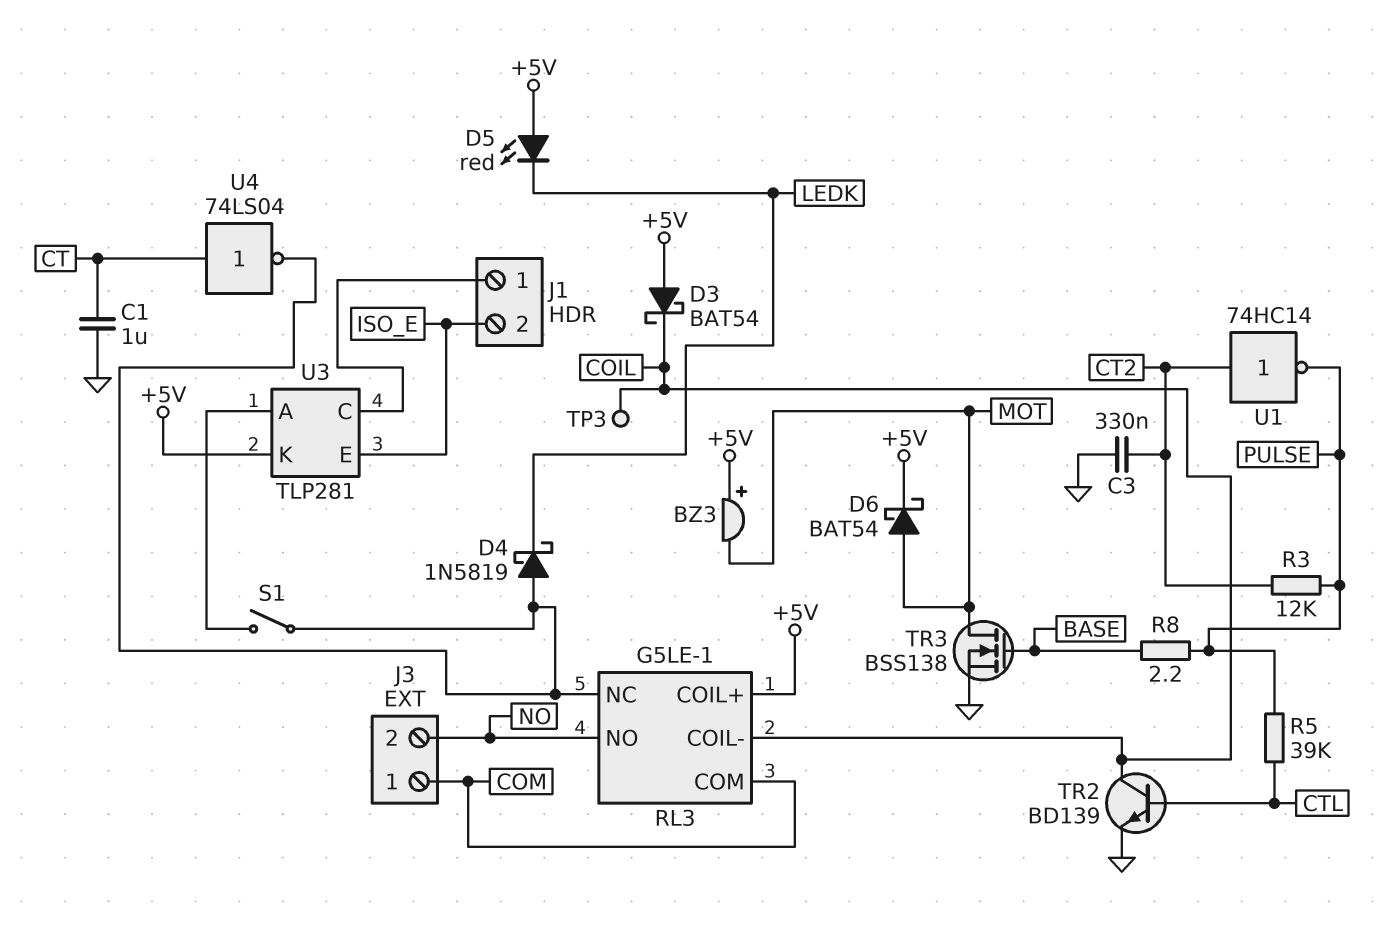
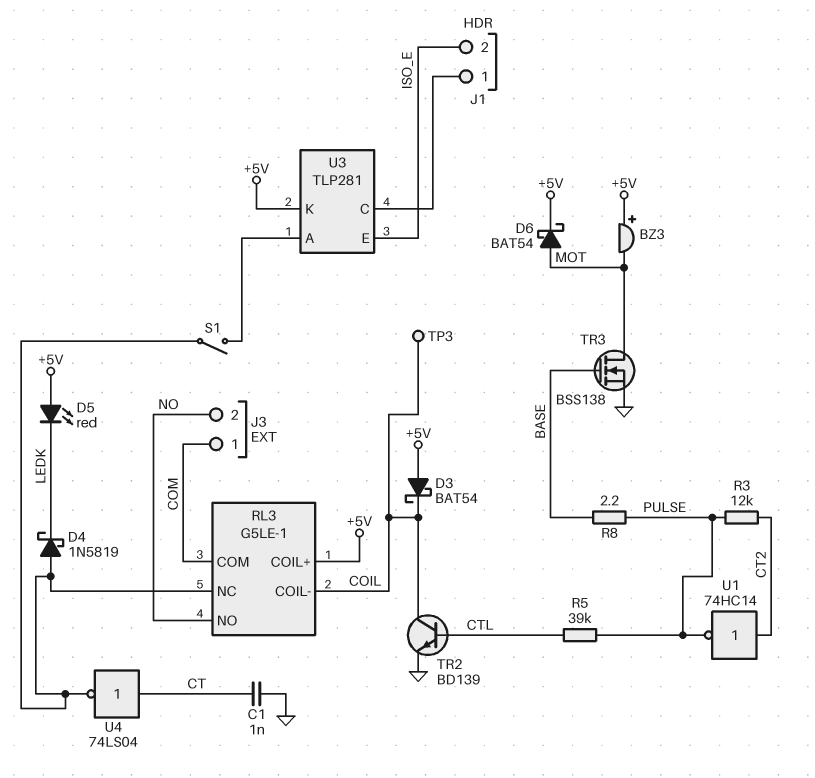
C1: 1uF (CT, GND) -> 1nF (CT, GND)
C3: 330nF (CT2, GND) -> none

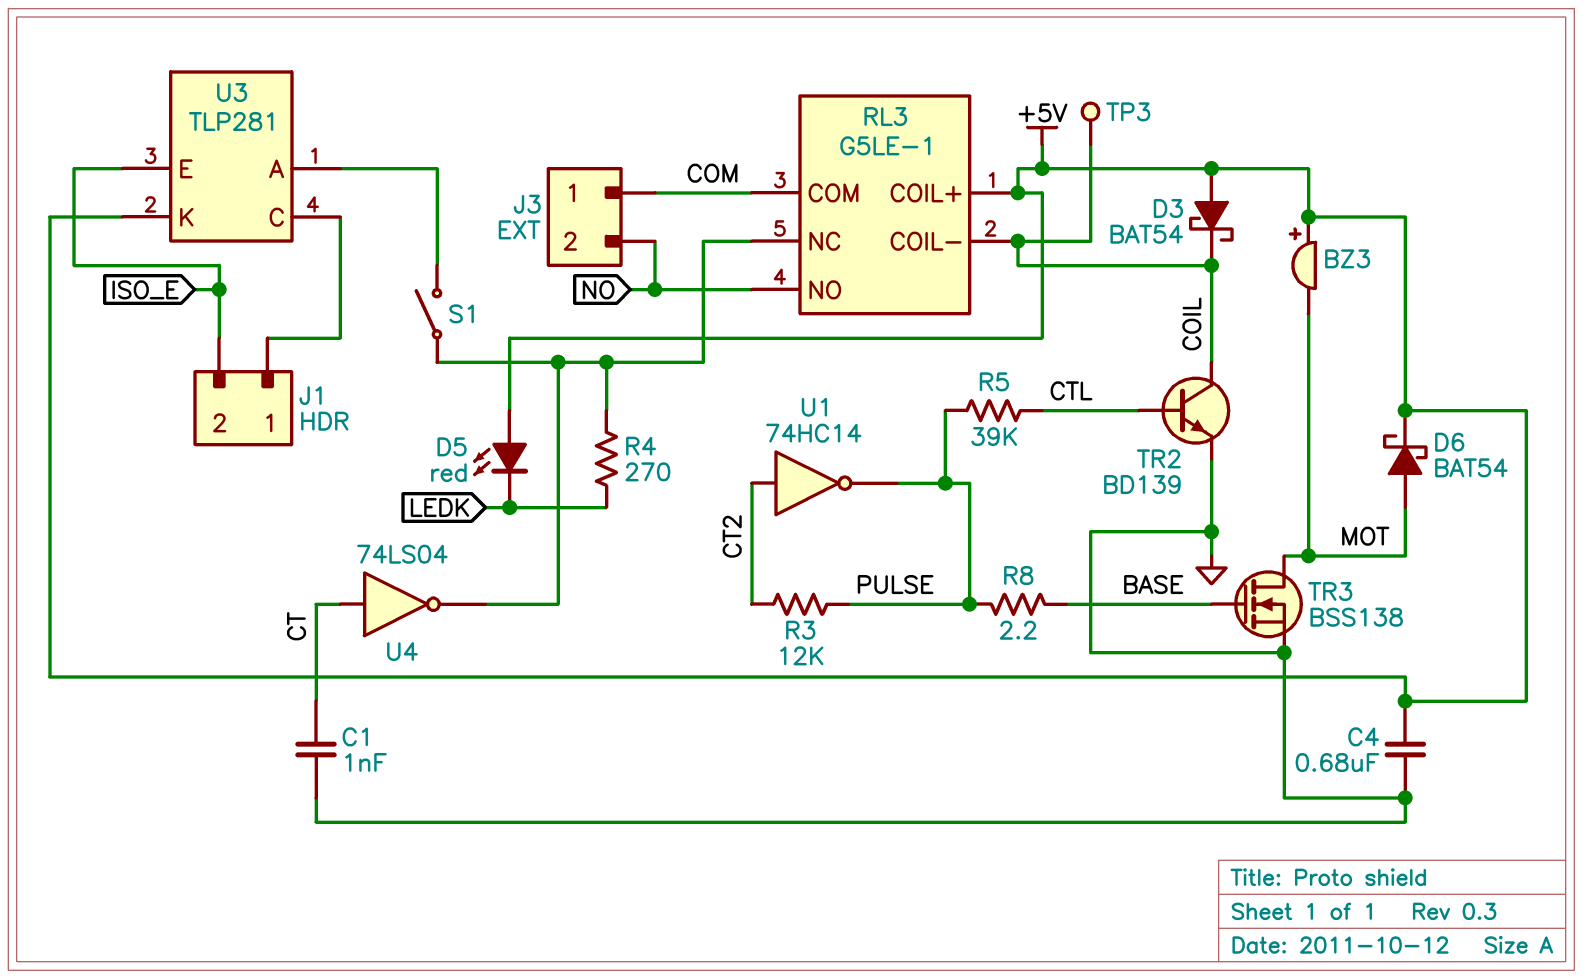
C4: none -> 680nF (+5V, GND)
D4: schottky 1N5819 (A RL3/NC, K LEDK) -> none
R4: none -> 270 (LEDK, RL3/NC)

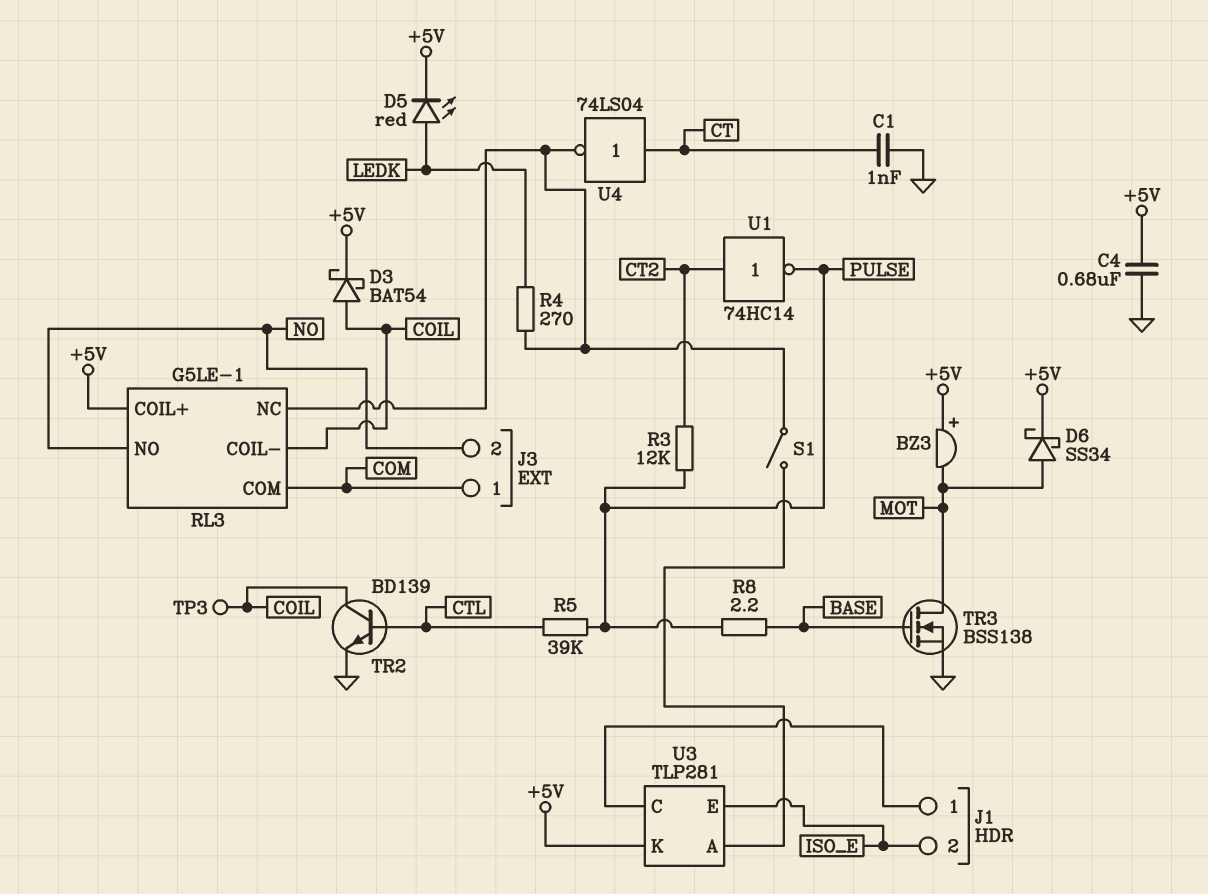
D3: schottky BAT54 (A +5V, K COIL) -> schottky BAT54 (A COIL, K +5V)
D5: LED red (A +5V, K LEDK) -> LED red (A LEDK, K +5V)
D6: schottky BAT54 (A MOT, K +5V) -> schottky SS34 (A MOT, K +5V)

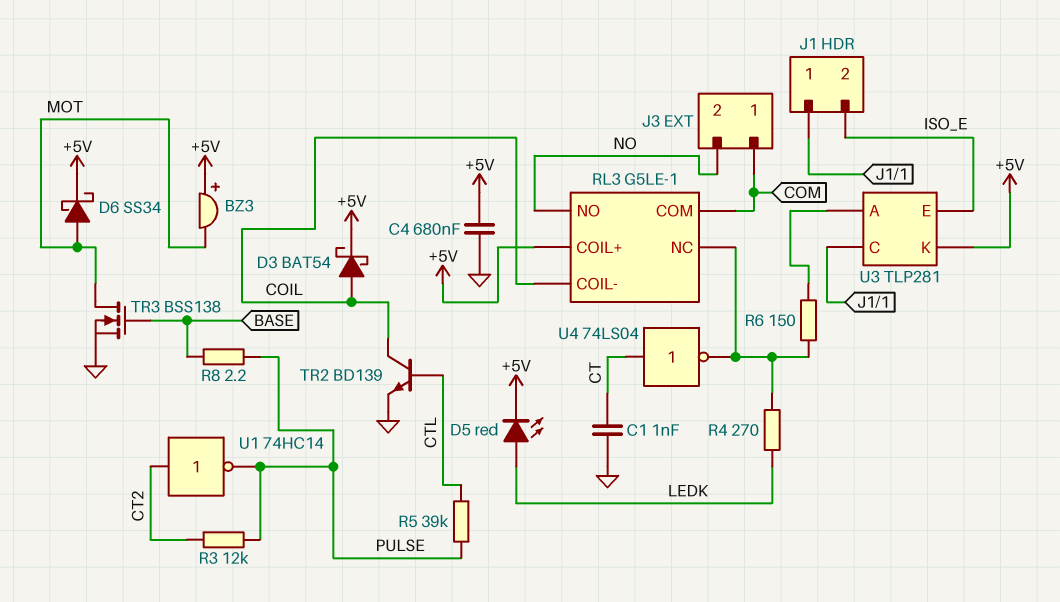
R6: none -> 150 (RL3/NC, U3/A)
S1: switch (RL3/NC, U3/A) -> none
TP3: test point (COIL) -> none

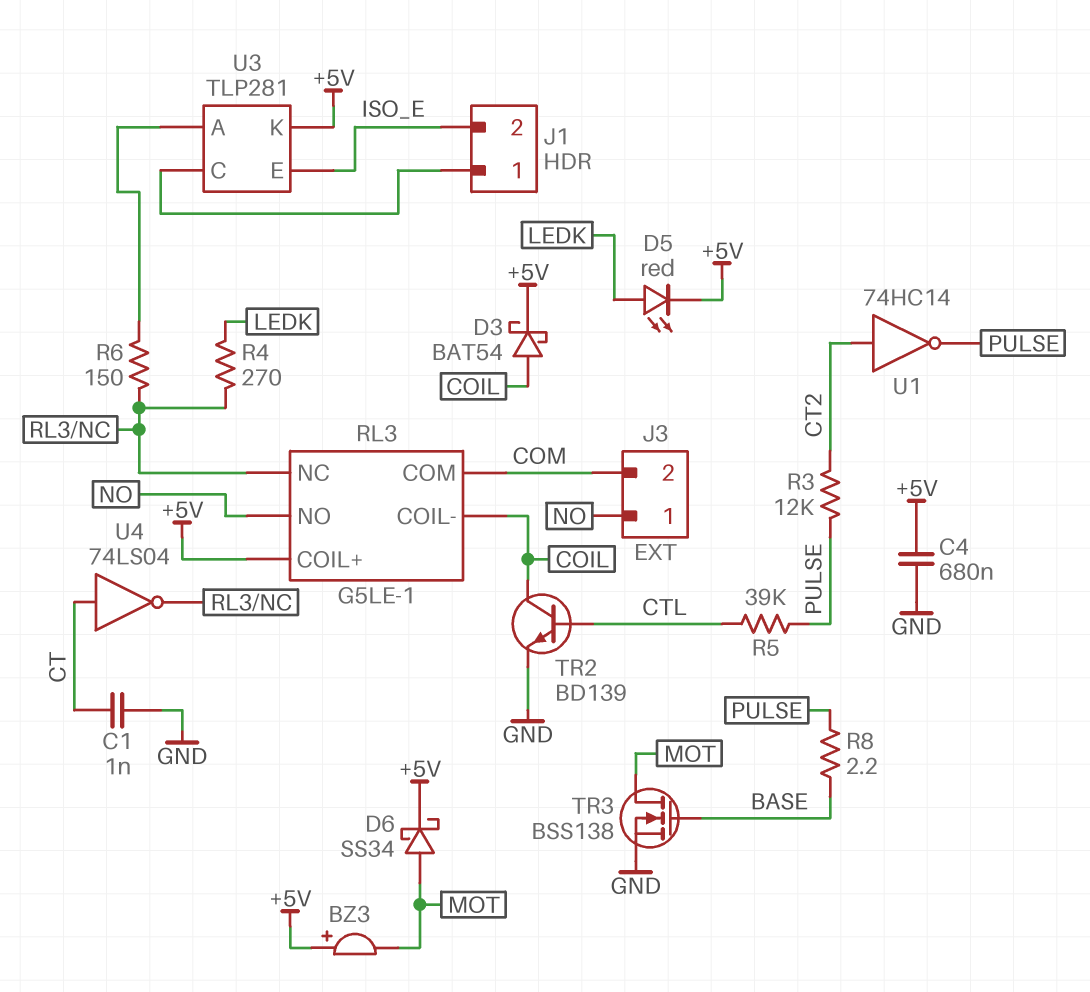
J3 pin 1: COM -> NO
J3 pin 2: NO -> COM

